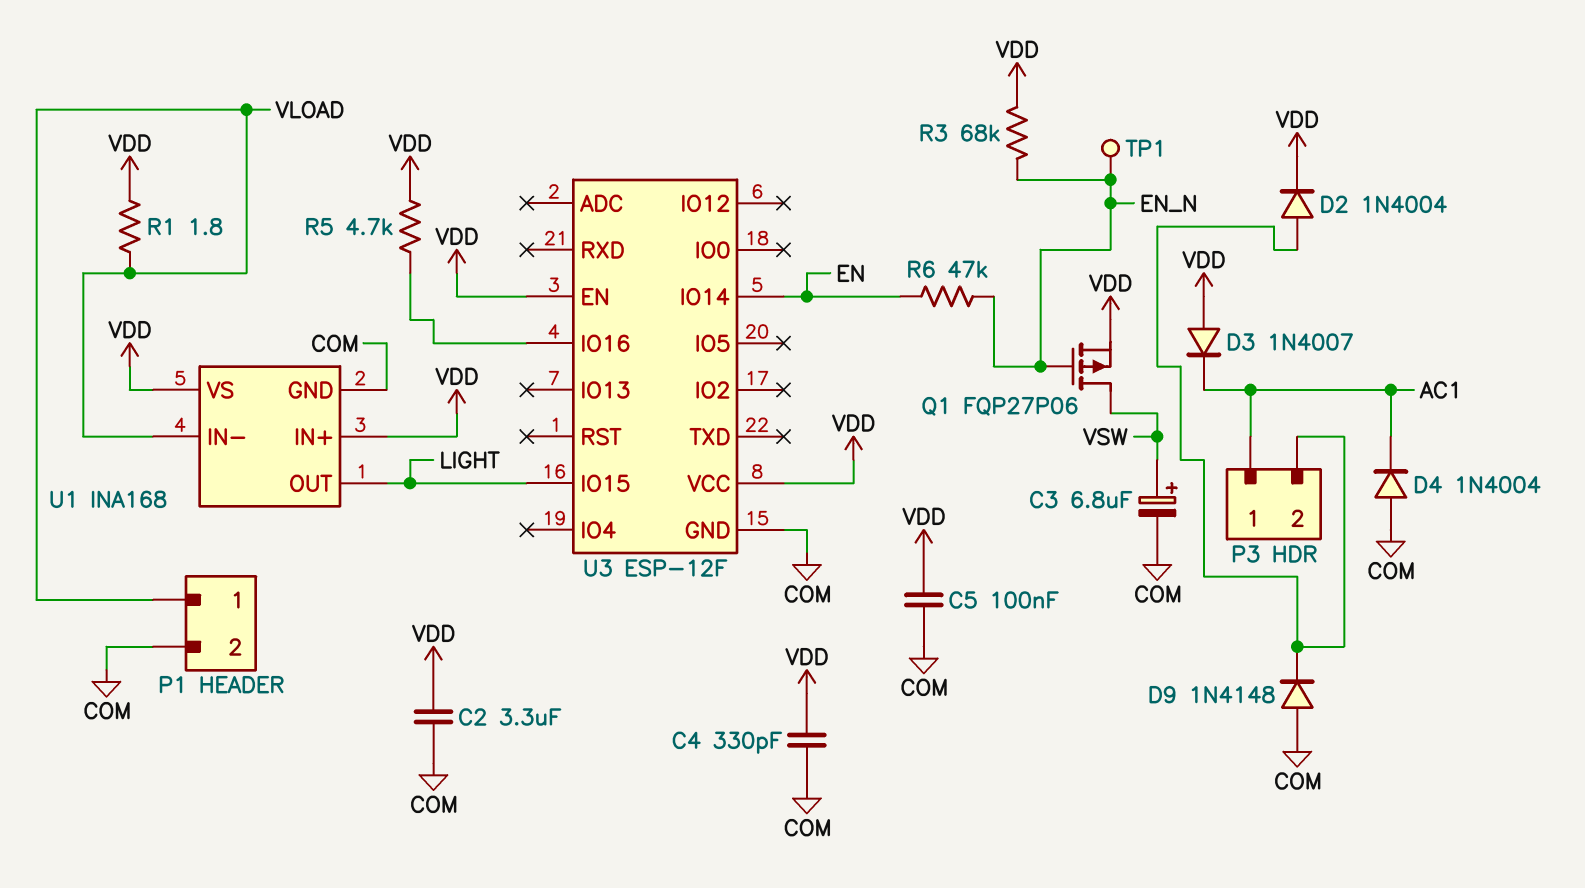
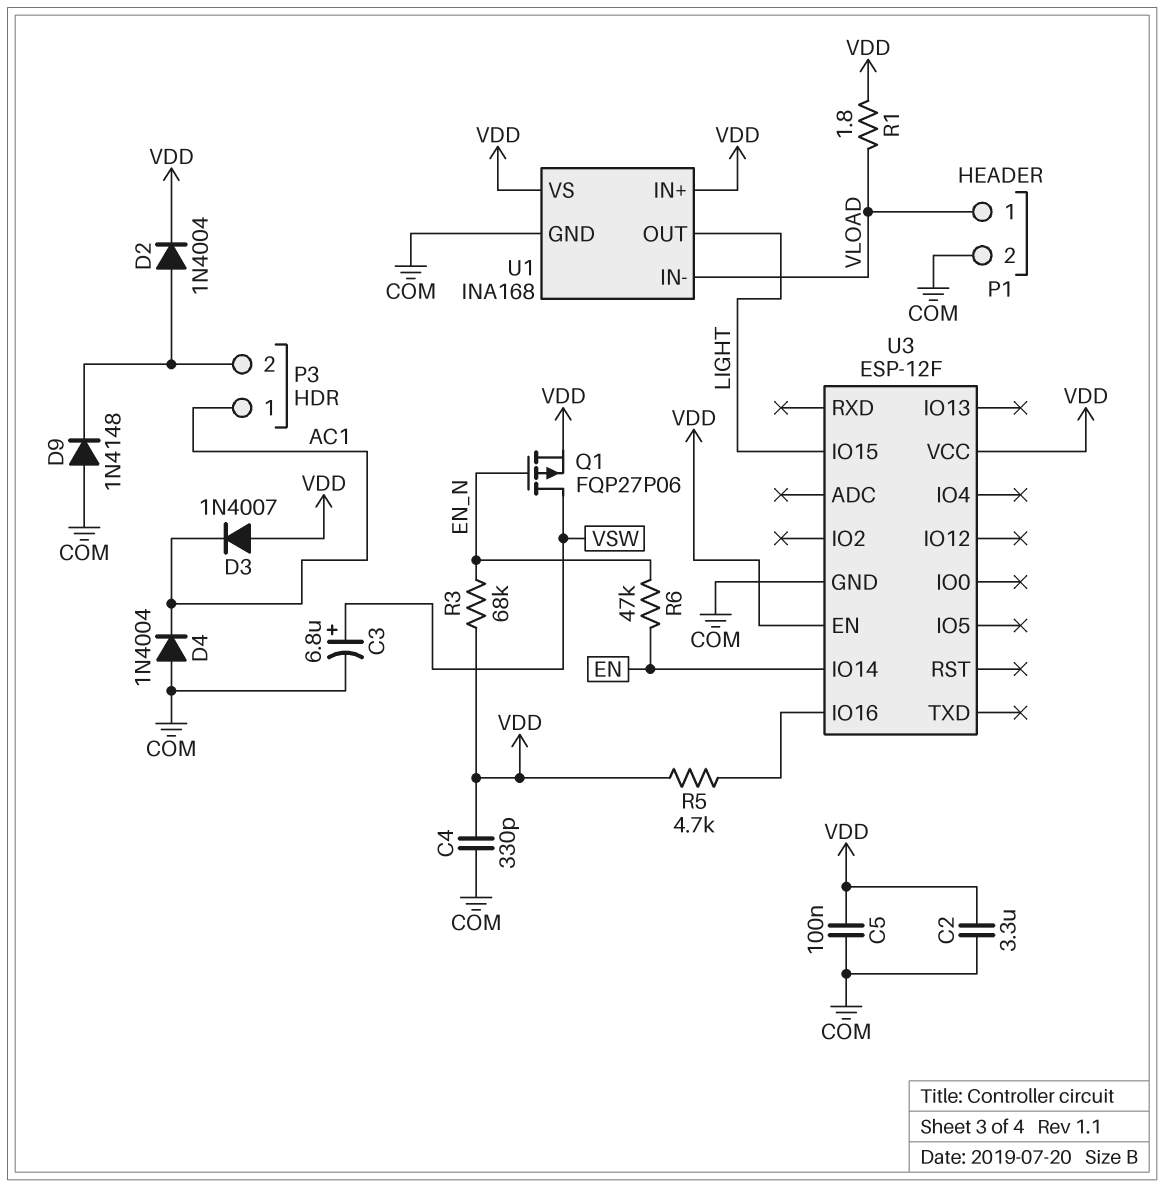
TP1: test point (EN_N) -> none

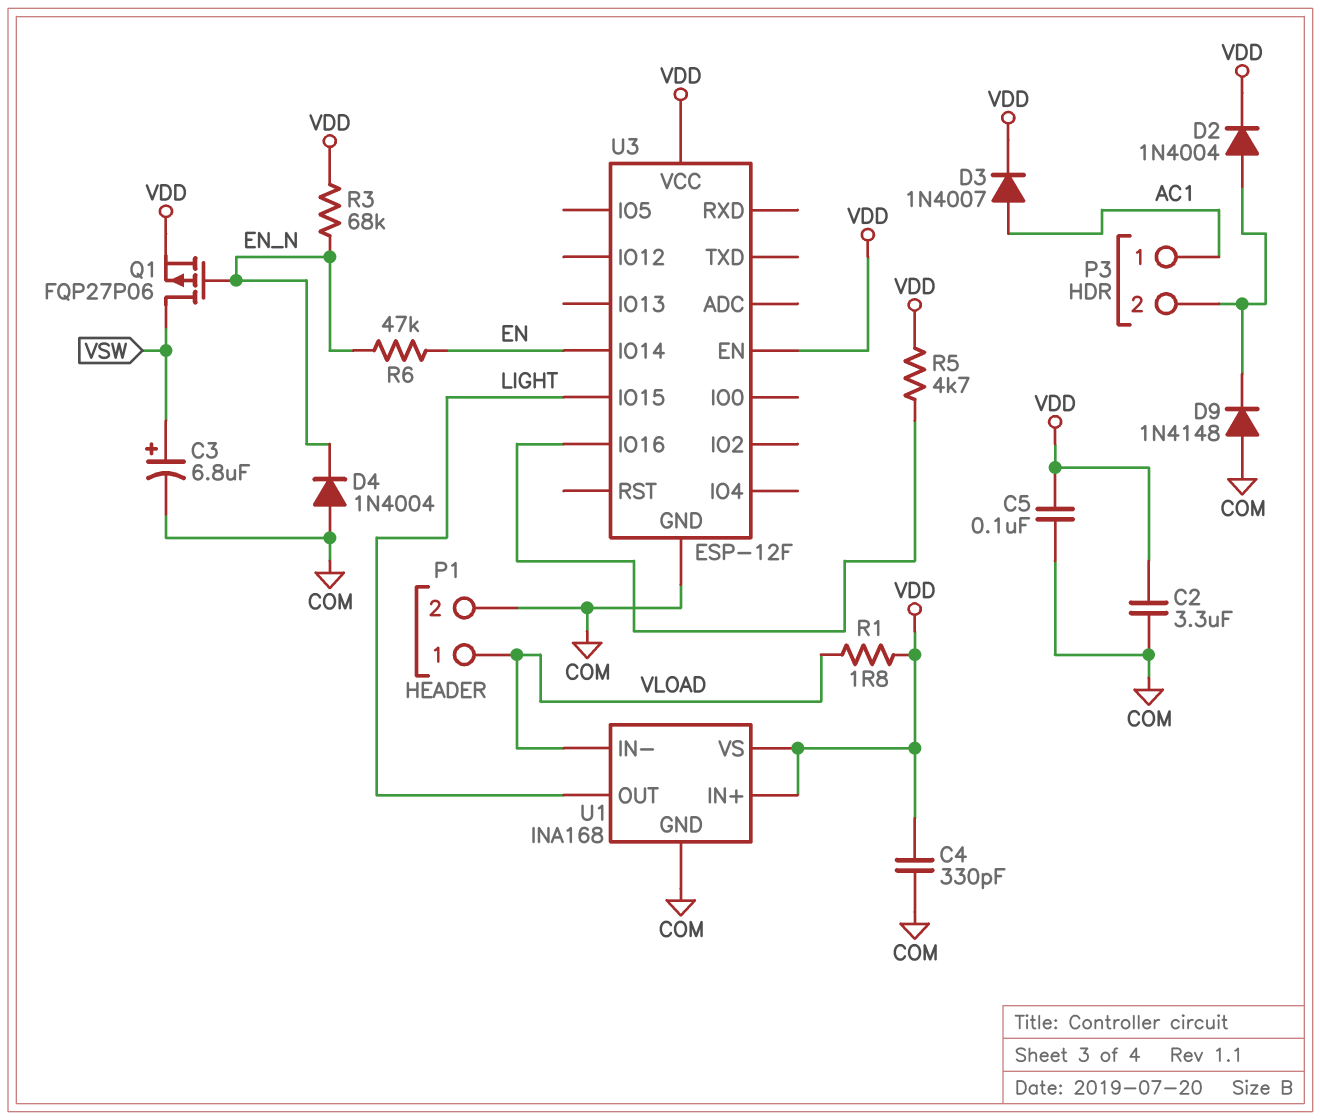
D3: diode 1N4007 (A VDD, K AC1) -> diode 1N4007 (A AC1, K VDD)
D4: diode 1N4004 (A COM, K AC1) -> diode 1N4004 (A COM, K EN_N)

